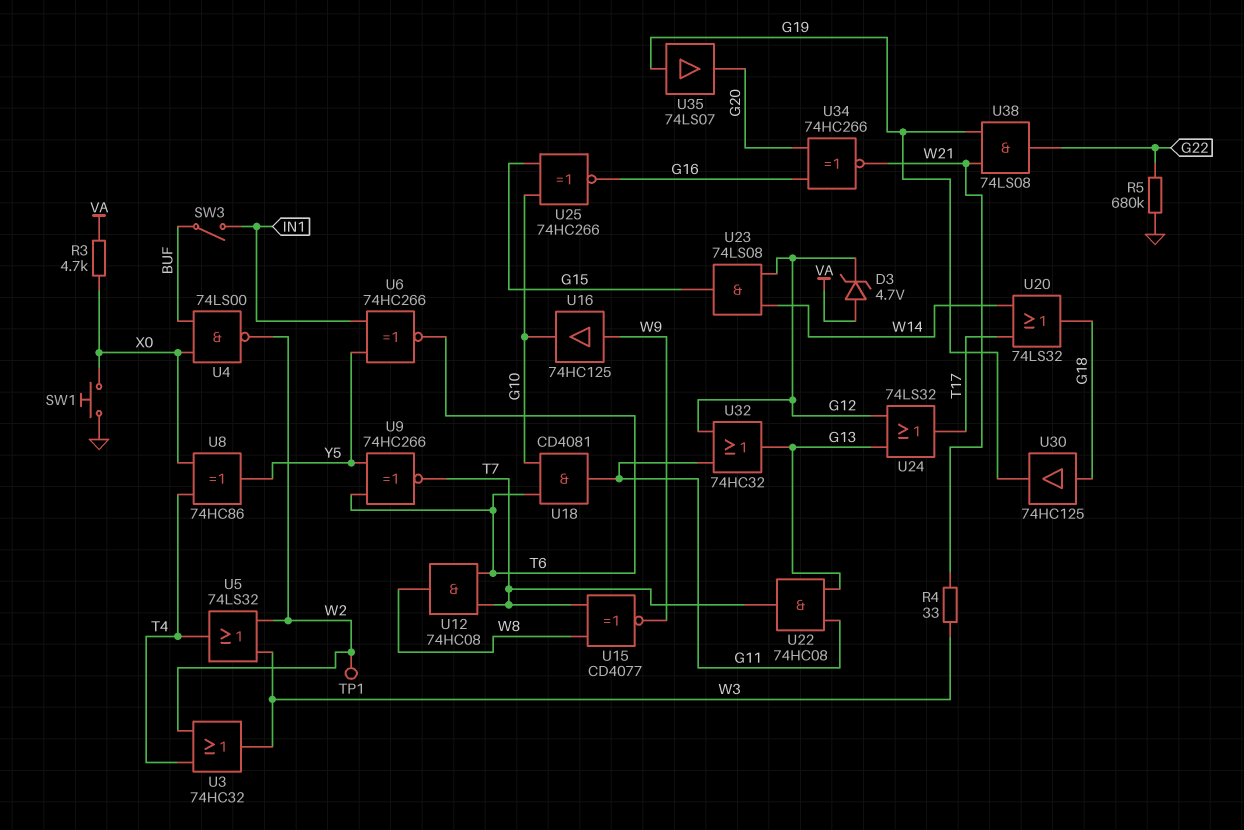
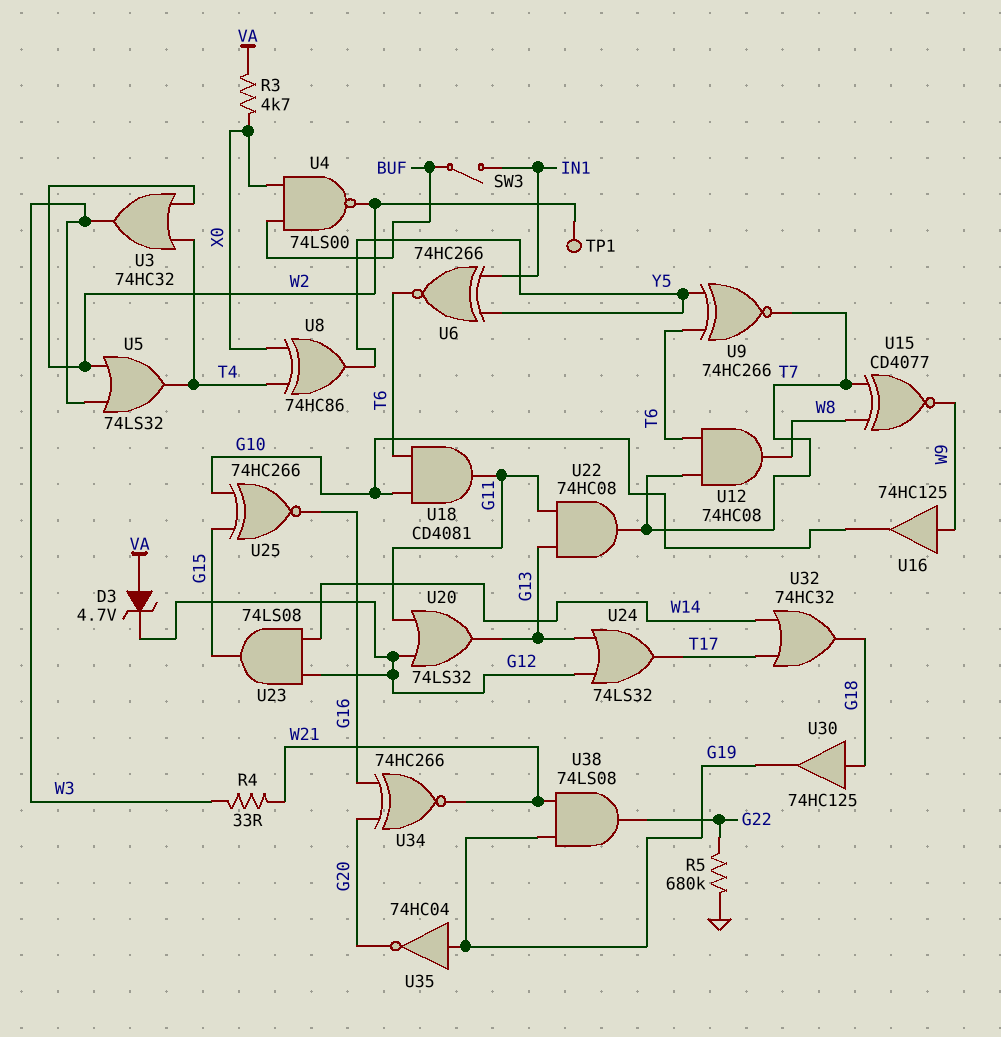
SW1: button (GND, X0) -> none
U20: OR 74LS32 (in T17, in W14, out G18) -> OR 74LS32 (in G11, in G12, out G13)
U32: OR 74HC32 (in G11, in G12, out G13) -> OR 74HC32 (in T17, in W14, out G18)
U35: buffer 74LS07 (in G19, out G20) -> NOT 74HC04 (in G19, out G20)

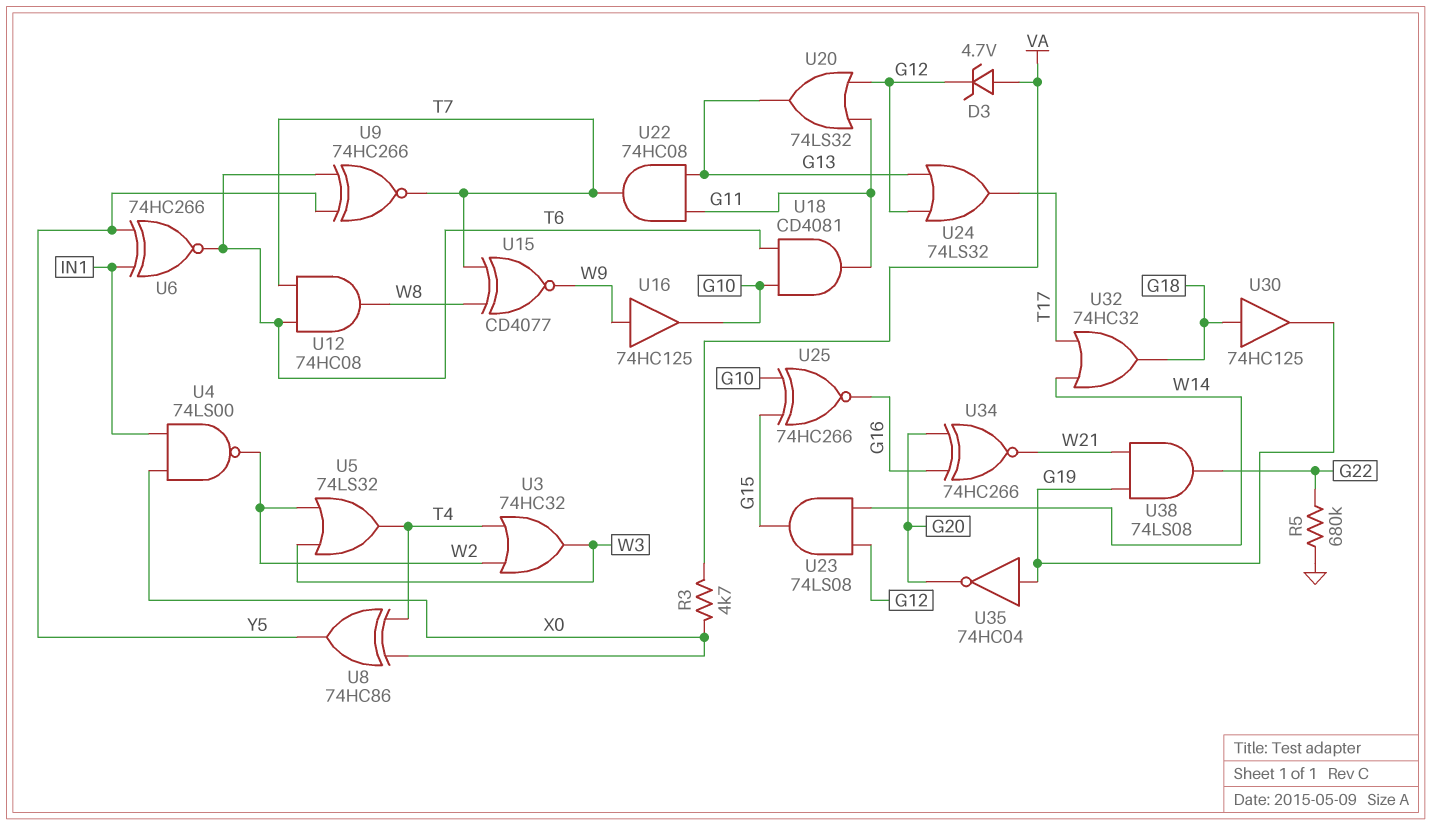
R4: 33 (W3, W21) -> none
SW3: switch (BUF, IN1) -> none
TP1: test point (W2) -> none
U4: NAND 74LS00 (in BUF, in X0, out W2) -> NAND 74LS00 (in IN1, in X0, out W2)

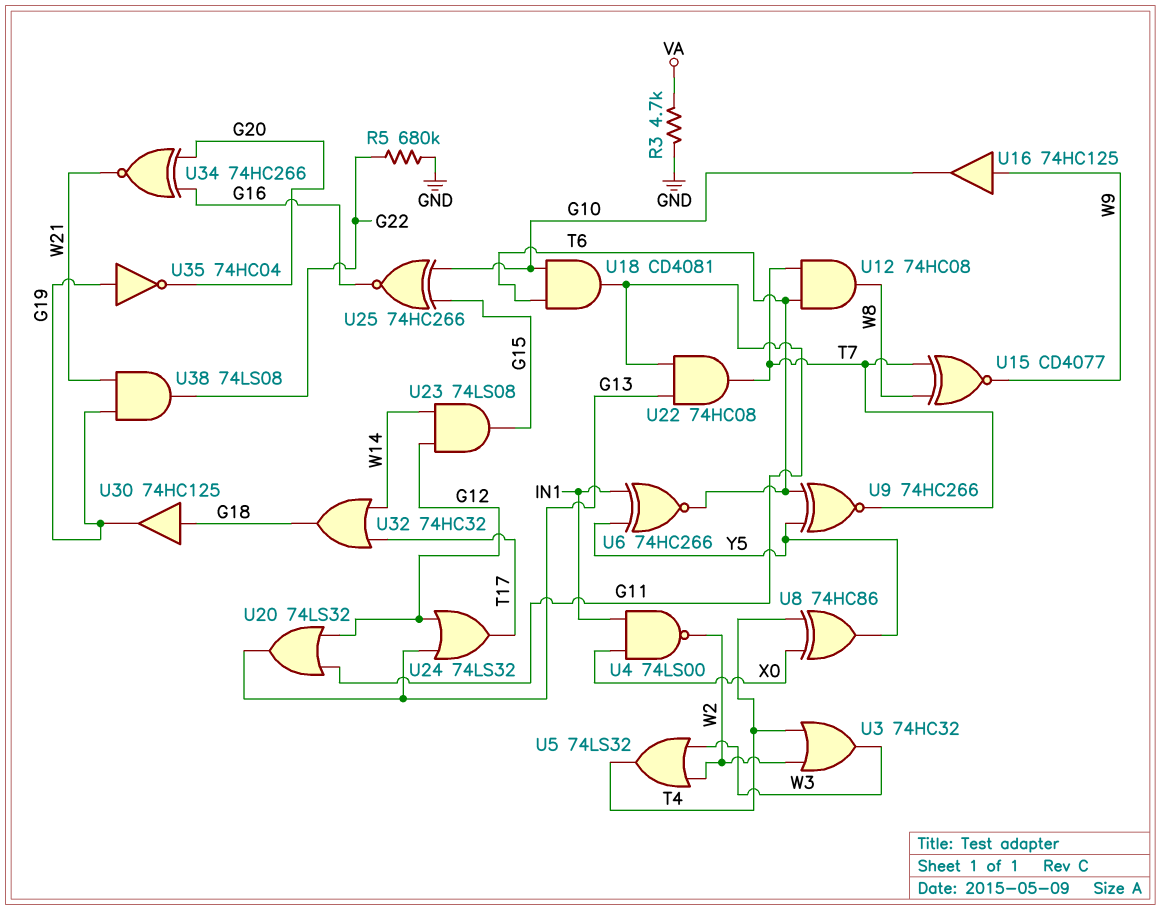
D3: zener 4.7V (A VA, K G12) -> none
R3: 4.7k (VA, X0) -> 4.7k (GND, VA)

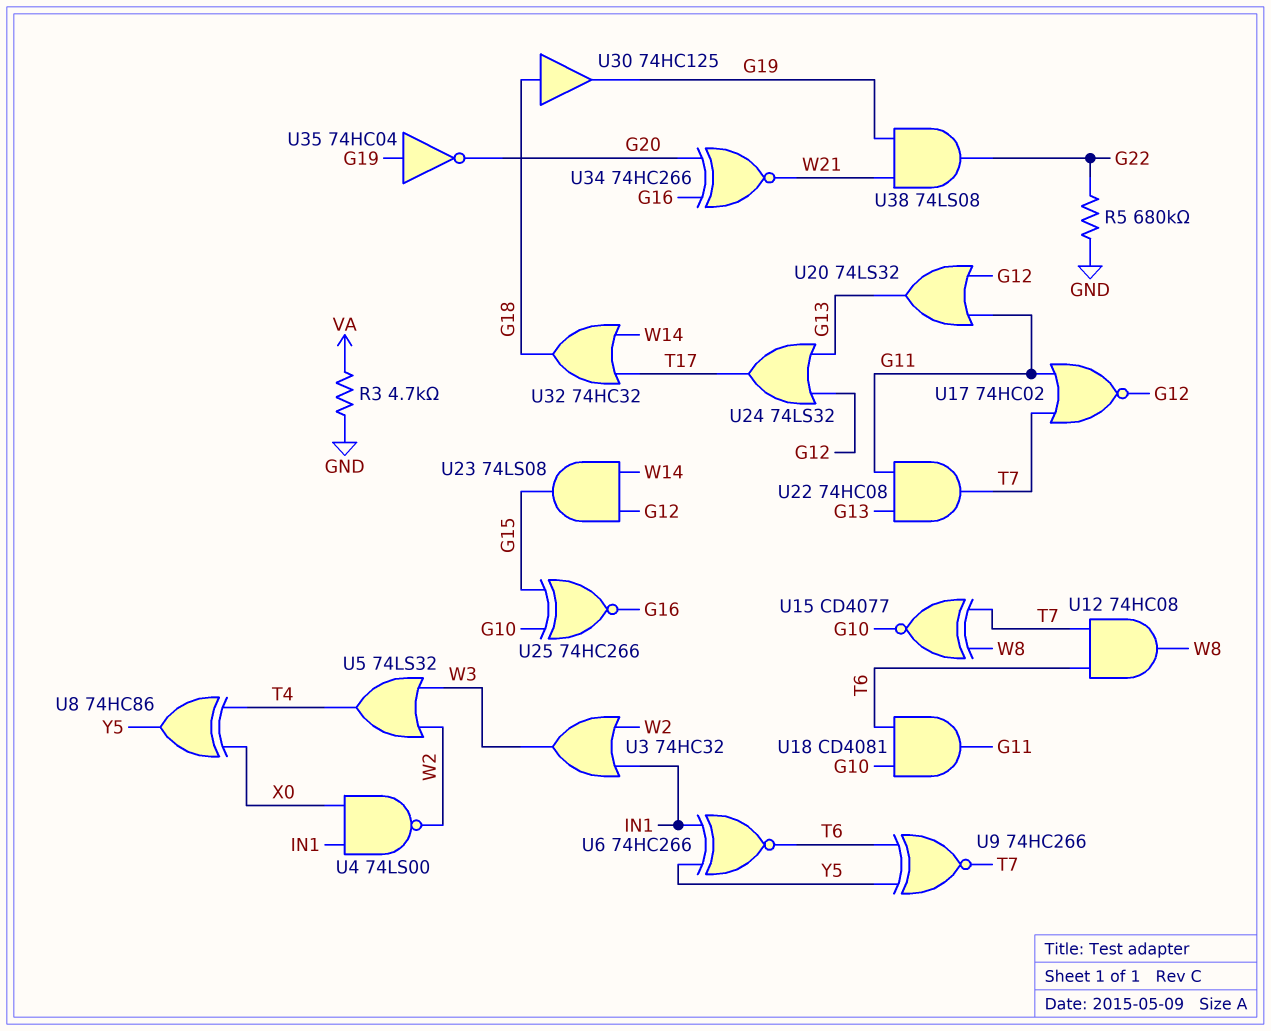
U3: OR 74HC32 (in T4, in W2, out W3) -> OR 74HC32 (in IN1, in W2, out W3)
U15: XNOR CD4077 (in T7, in W8, out W9) -> XNOR CD4077 (in T7, in W8, out G10)
U16: buffer 74HC125 (in W9, out G10) -> none
U17: none -> NOR 74HC02 (in G11, in T7, out G12)

